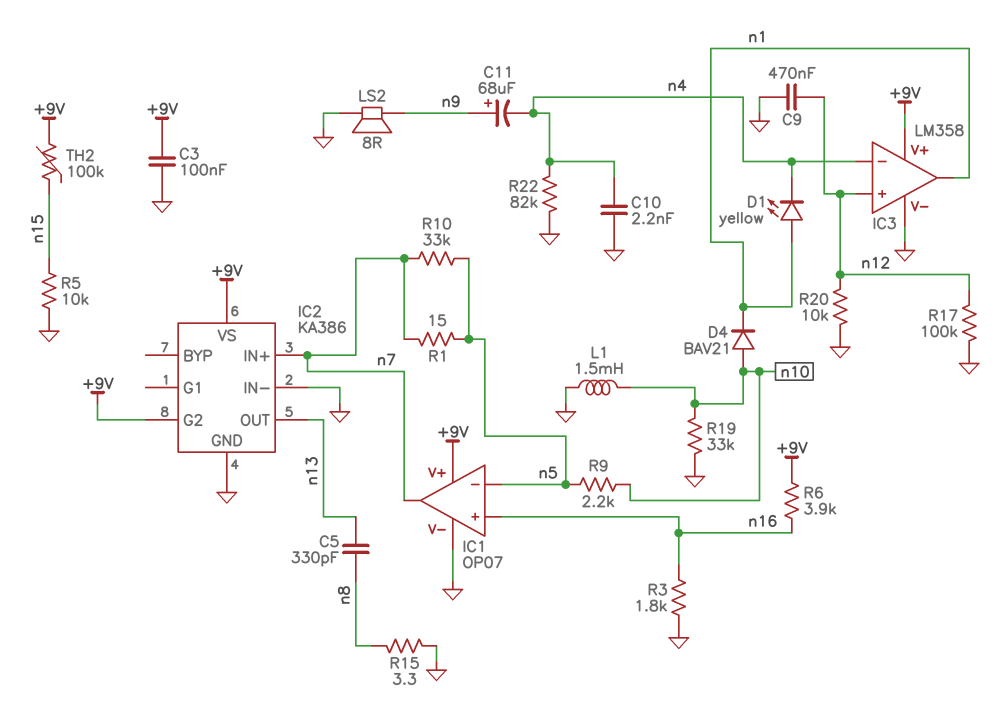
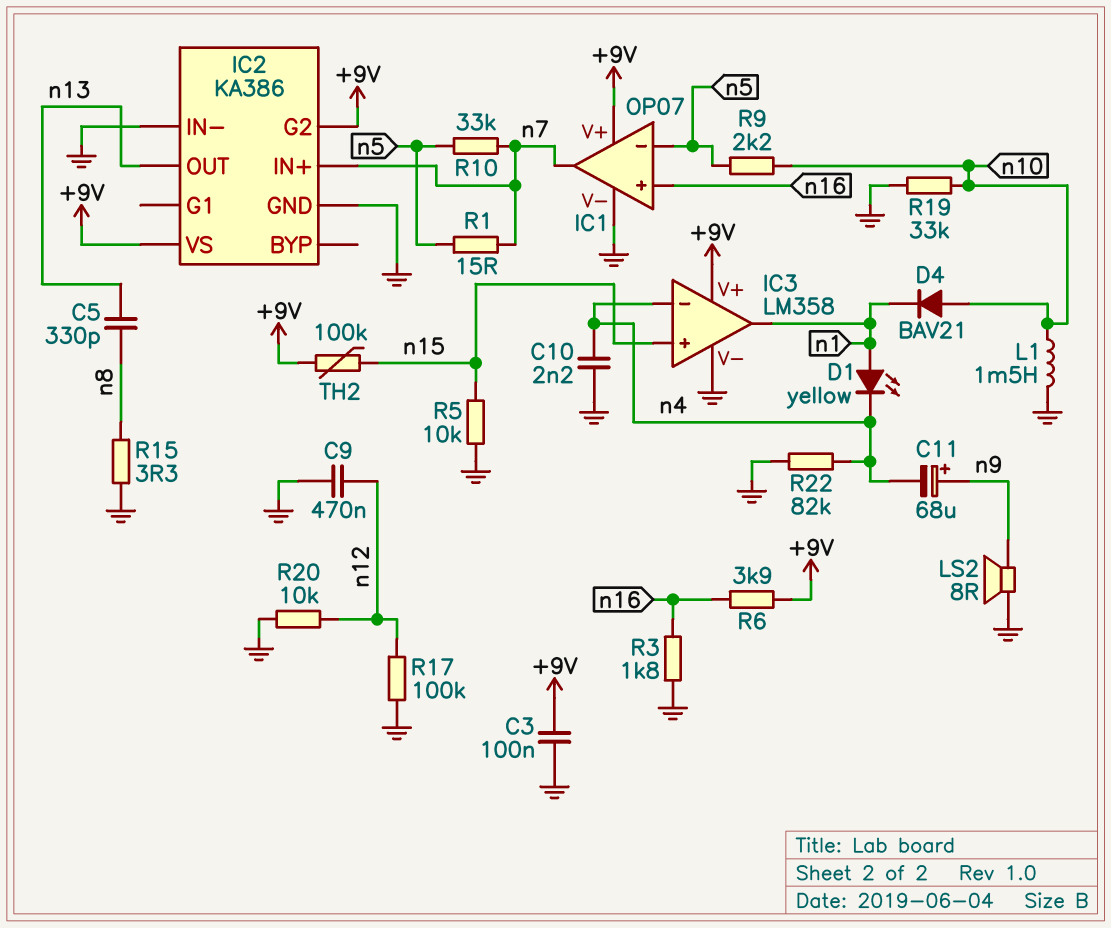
IC3 pin in+: n12 -> n15

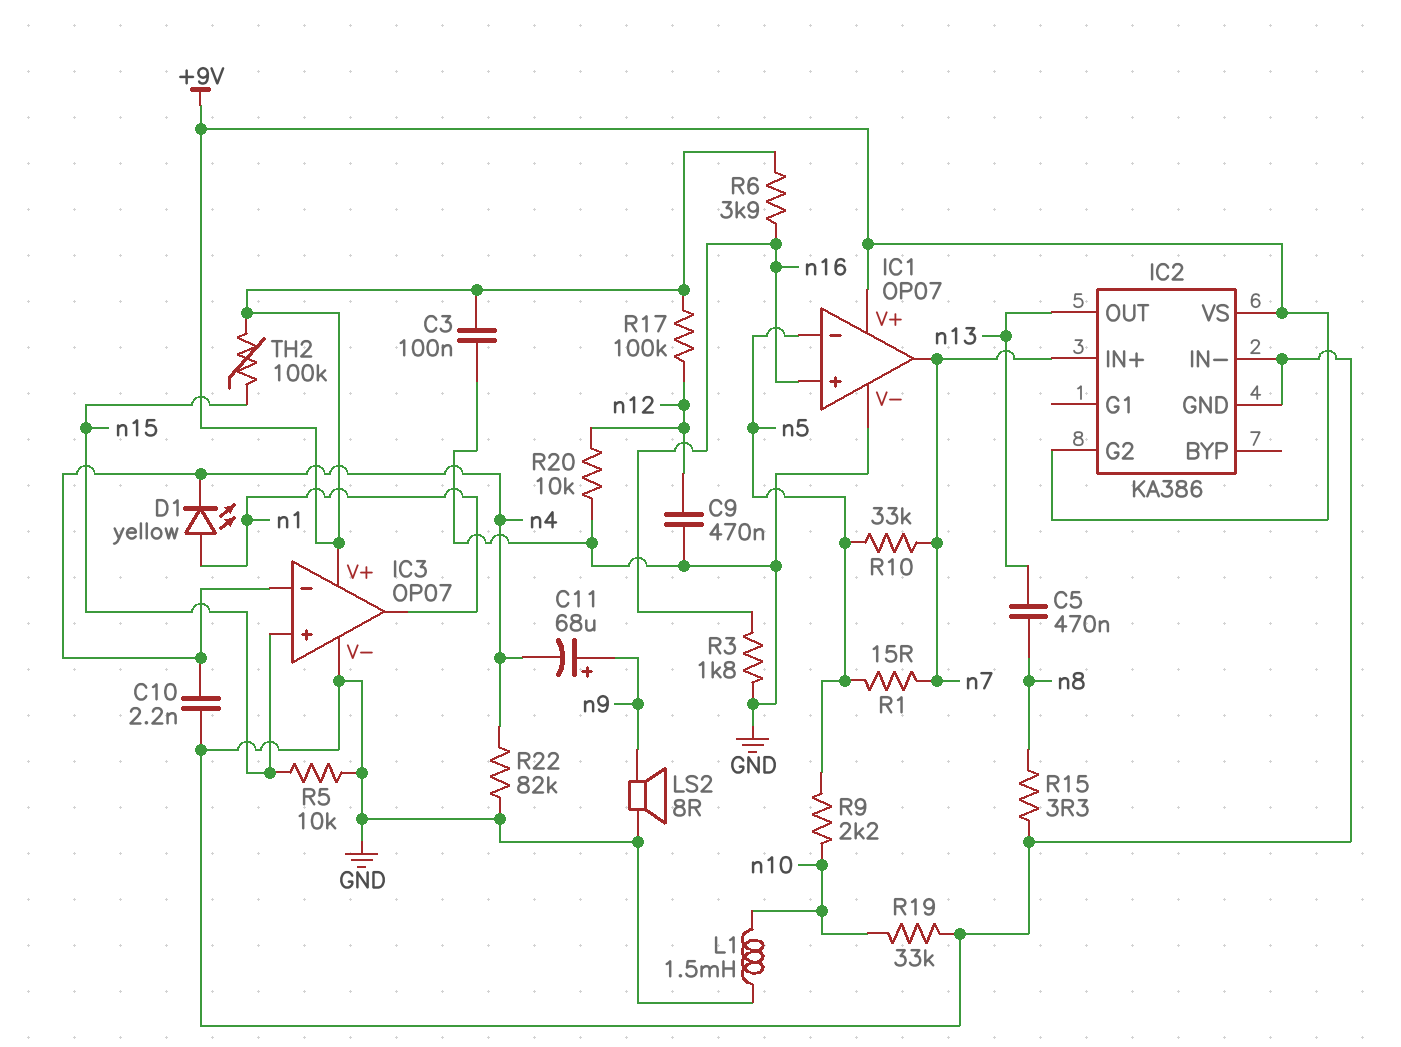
C5: 330pF (n8, n13) -> 470nF (n8, n13)
D4: diode BAV21 (A n10, K n1) -> none
IC3: LM358 -> OP07
R17: 100k (GND, n12) -> 100k (+9V, n12)

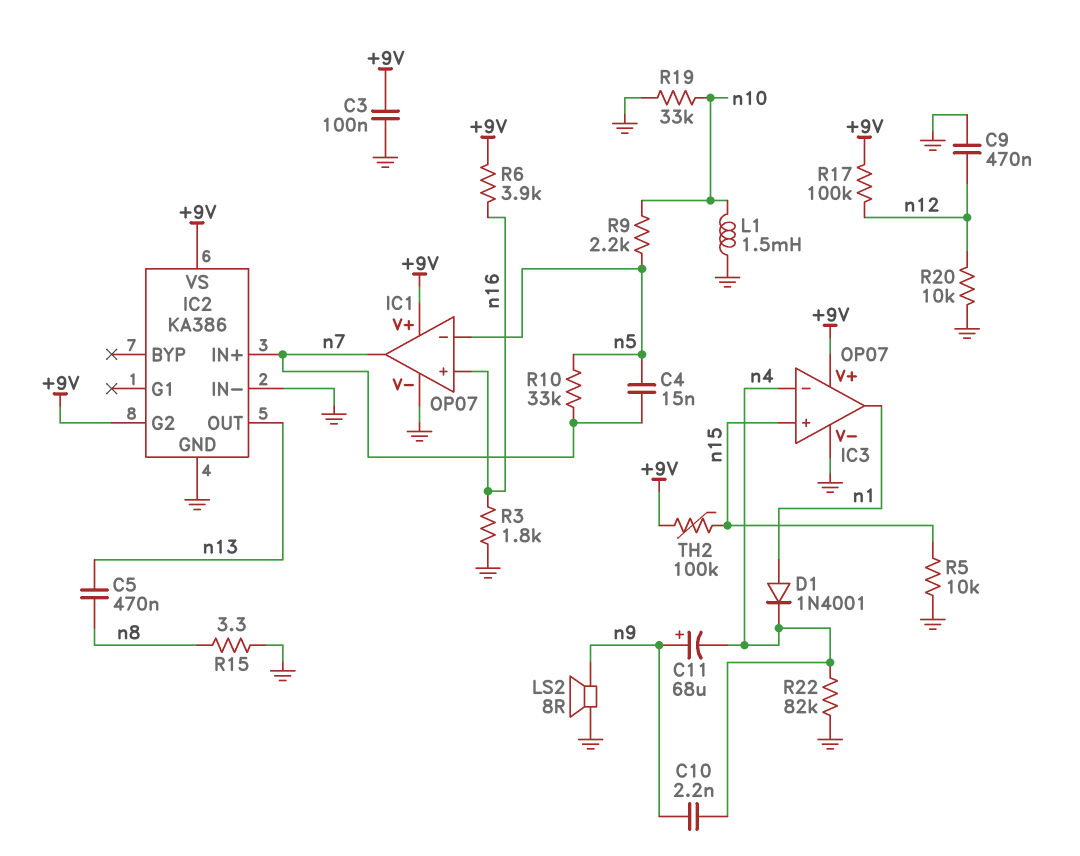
C4: none -> 15nF (n5, n7)
C10: 2.2nF (GND, n4) -> 2.2nF (n4, n9)
D1: LED yellow (A n1, K n4) -> diode 1N4001 (A n1, K n4)
R1: 15 (n5, n7) -> none

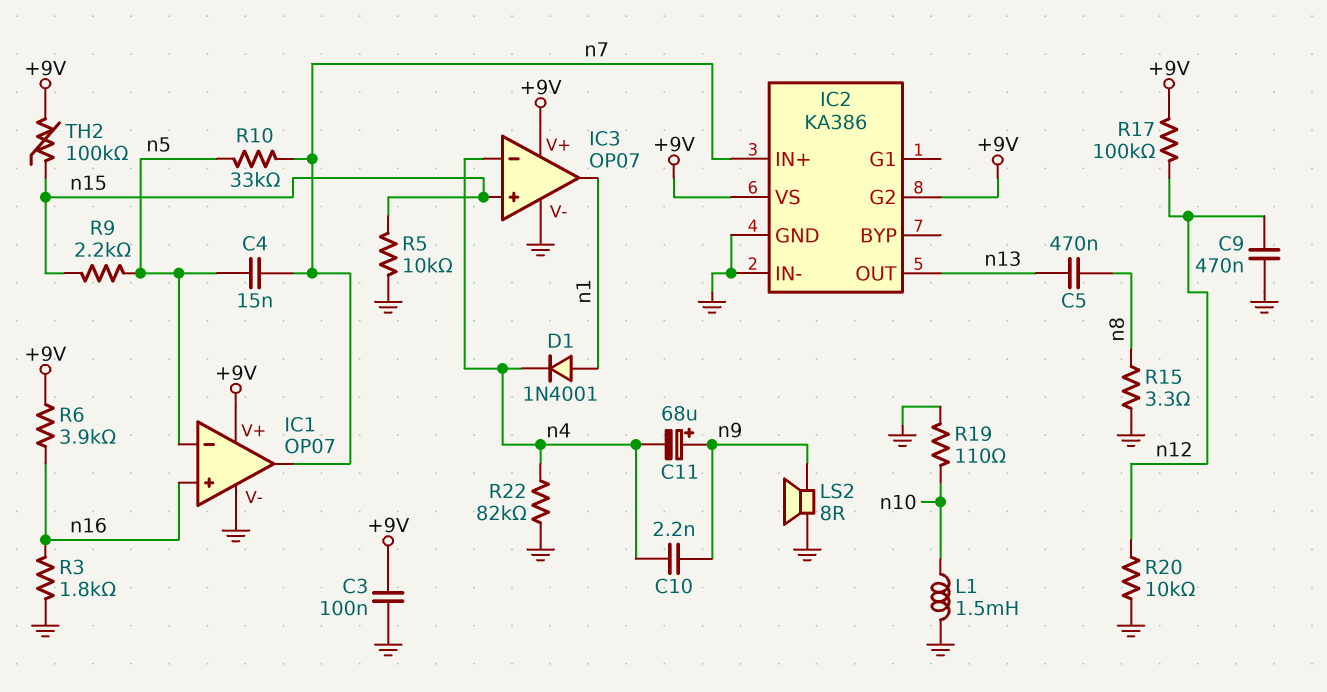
R9: 2.2k (n5, n10) -> 2.2k (n5, n15)
R19: 33k (GND, n10) -> 110 (GND, n10)

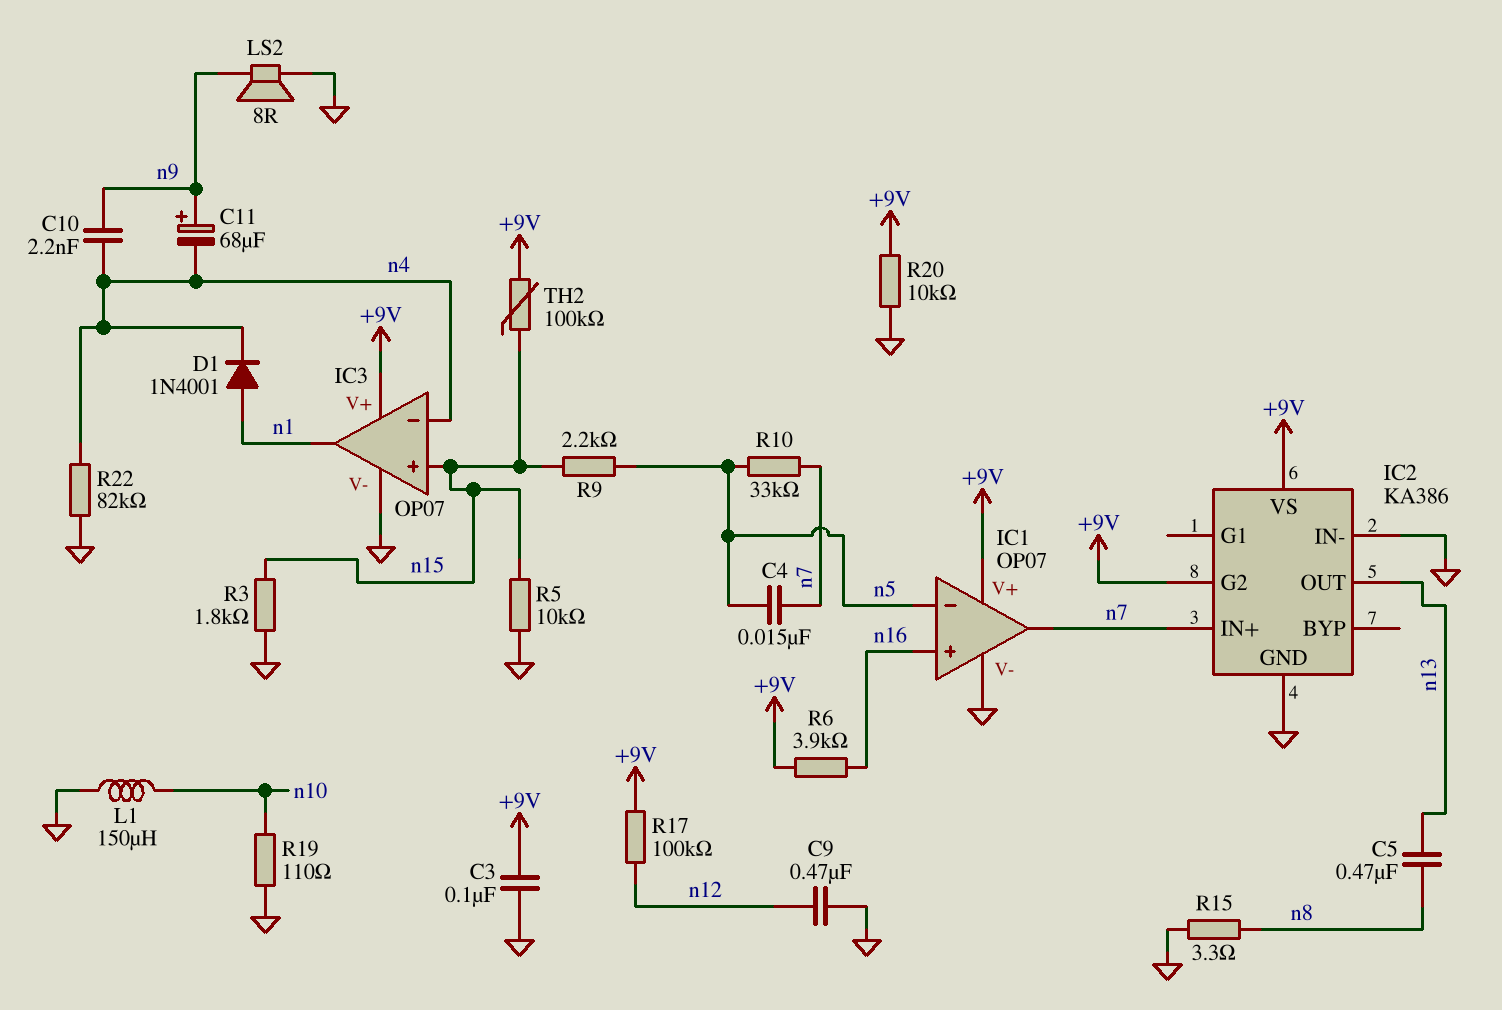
L1: 1.5mH (GND, n10) -> 150uH (GND, n10)
R3: 1.8k (GND, n16) -> 1.8k (GND, n15)
R20: 10k (GND, n12) -> 10k (+9V, GND)

